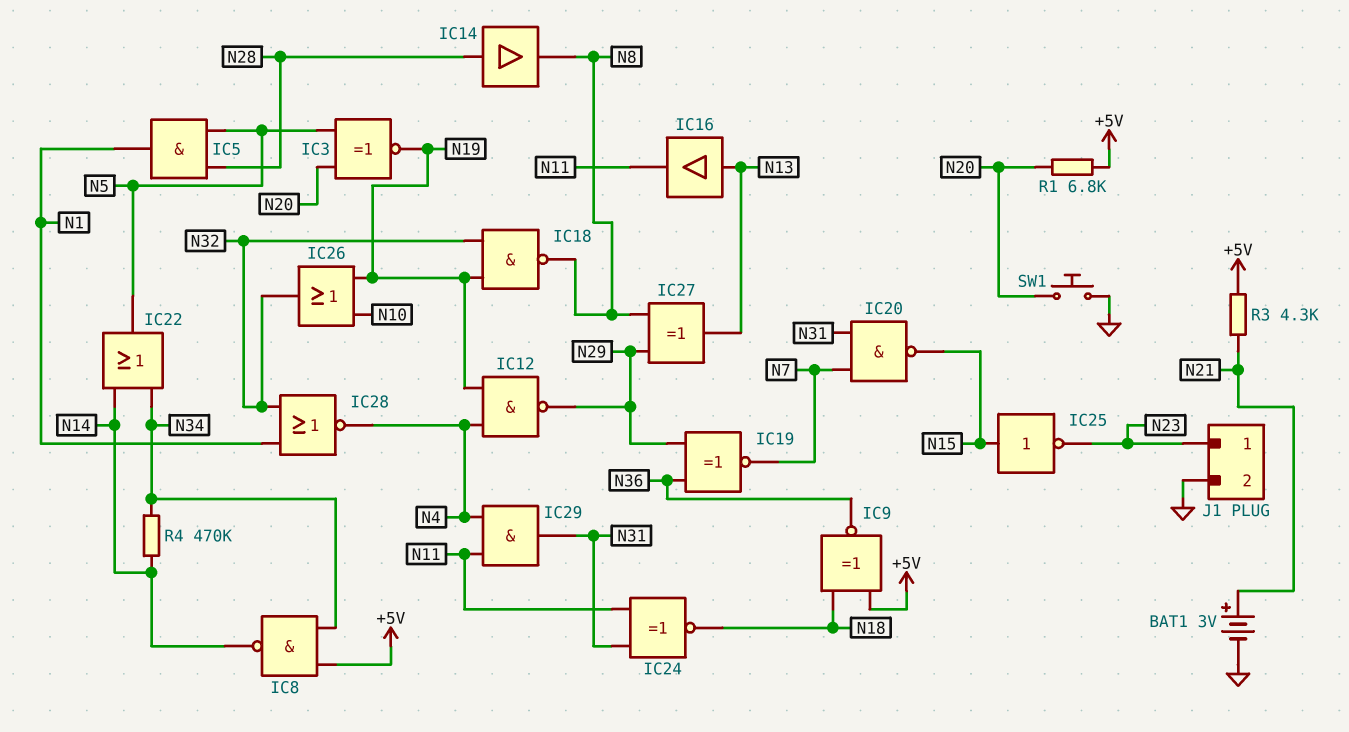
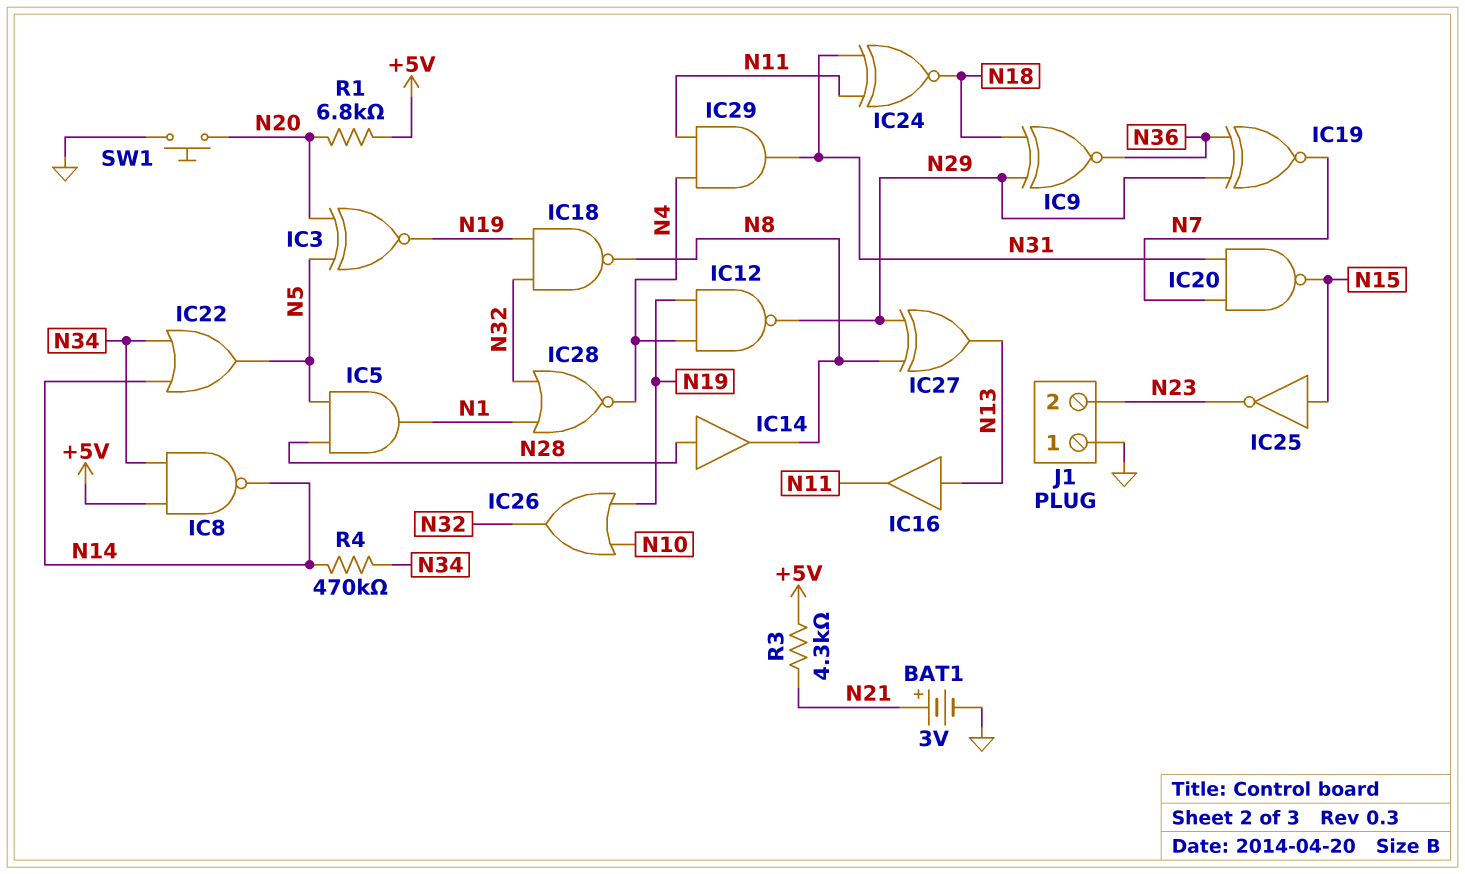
IC9: XNOR (in +5V, in N18, out N36) -> XNOR (in N18, in N29, out N36)
J1 pin 1: N23 -> GND
J1 pin 2: GND -> N23

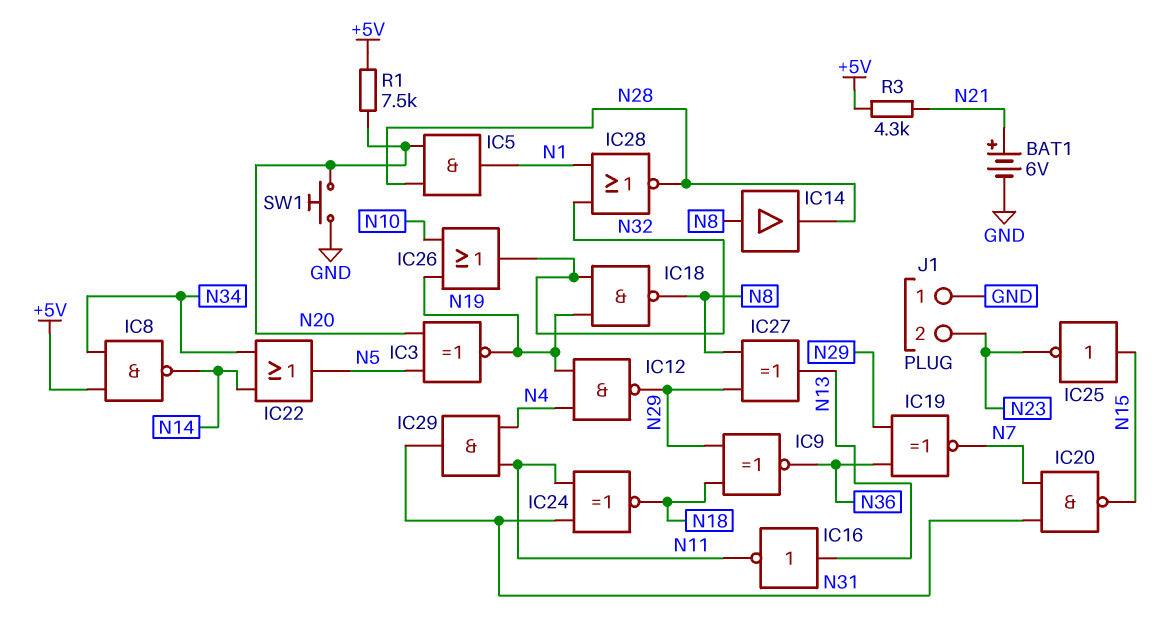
BAT1: 3V (plus N21, minus GND) -> 6V (plus N21, minus GND)
IC5: AND (in N5, in N28, out N1) -> AND (in N20, in N28, out N1)
IC14: buffer (in N28, out N8) -> buffer (in N8, out N28)
IC16: buffer (in N13, out N11) -> NOT (in N13, out N11)
IC28: NOR (in N1, in N32, out N4) -> NOR (in N1, in N32, out N28)
R1: 6.8k (+5V, N20) -> 7.5k (+5V, N20)
R4: 470k (N14, N34) -> none

